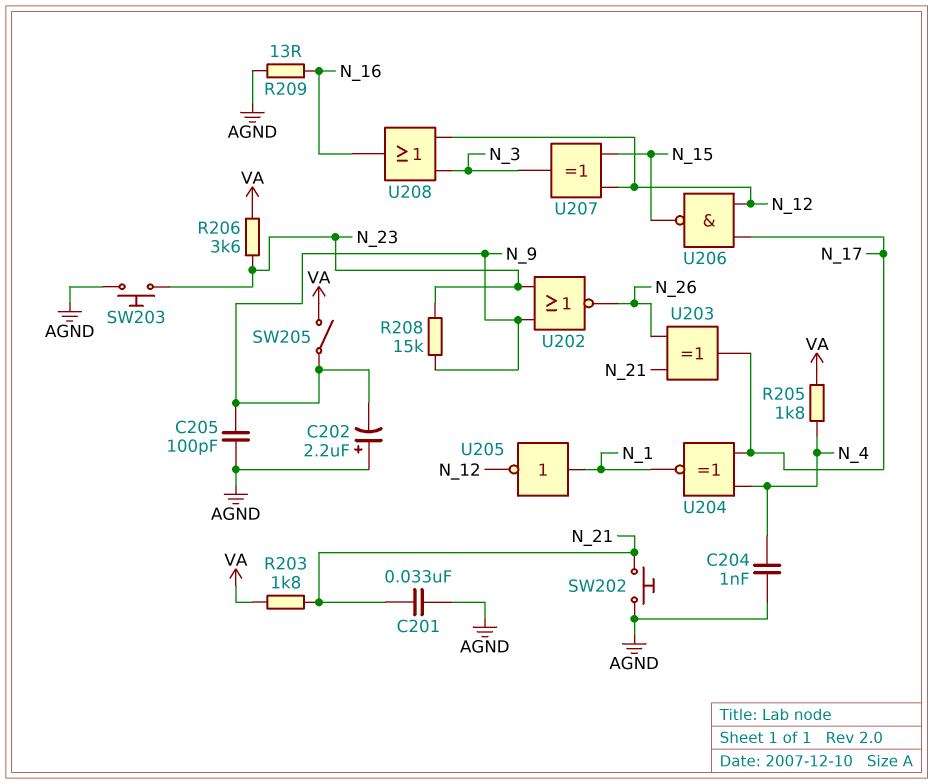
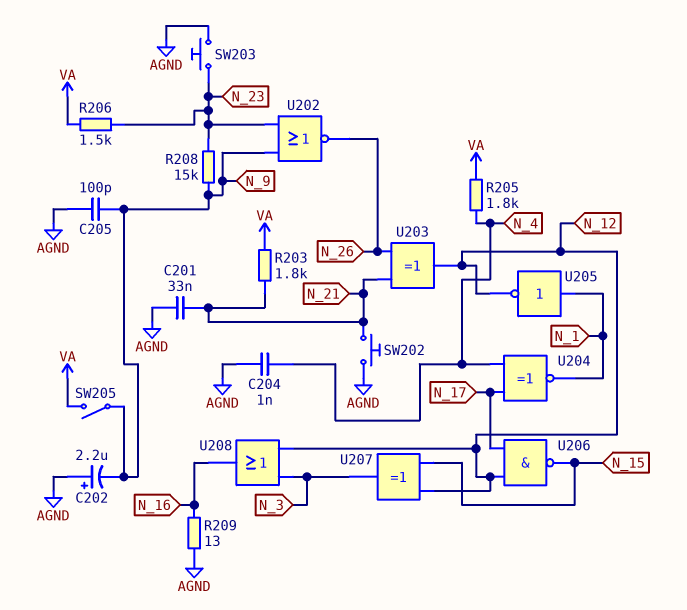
R206: 3.6k (N_23, VA) -> 1.5k (N_23, VA)
U203: XOR (in N_21, in N_26, out N_17) -> XOR (in N_21, in N_26, out N_12)

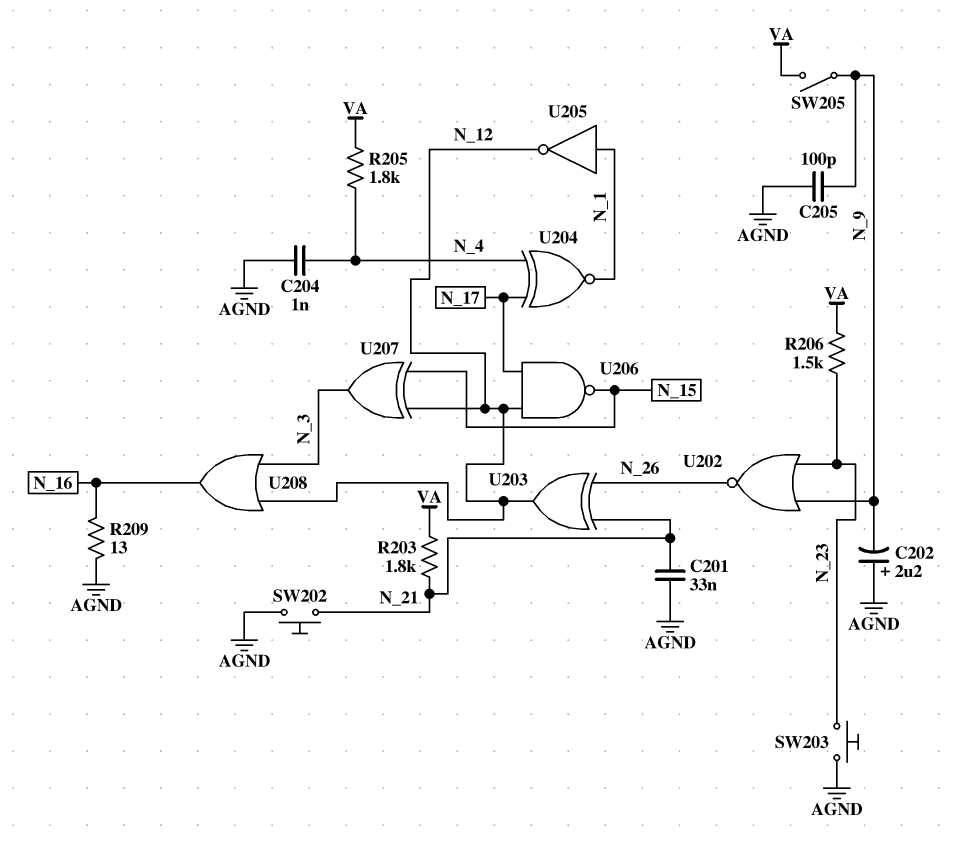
R208: 15k (N_9, N_23) -> none

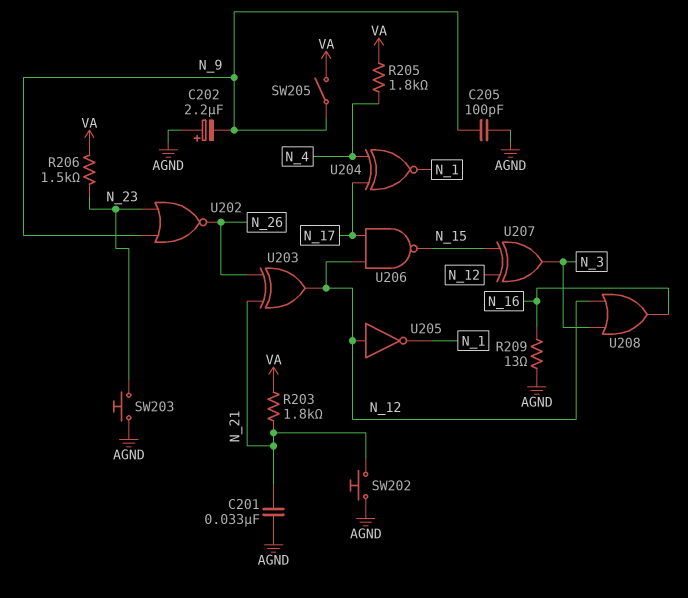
C204: 1nF (AGND, N_4) -> none
U205: NOT (in N_1, out N_12) -> NOT (in N_12, out N_1)

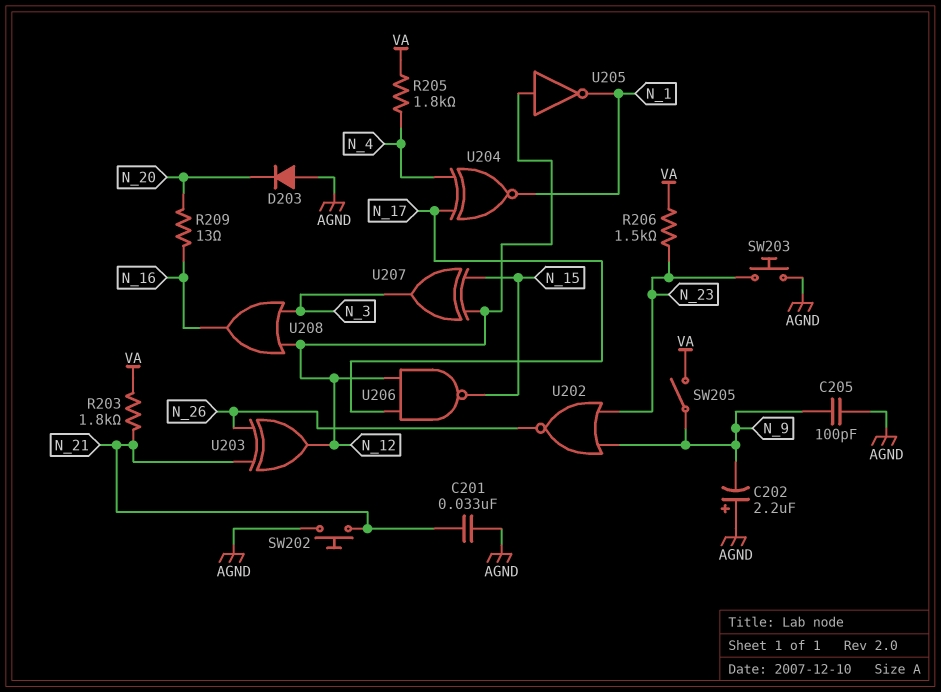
D203: none -> diode (A AGND, K N_20)
R209: 13 (AGND, N_16) -> 13 (N_16, N_20)

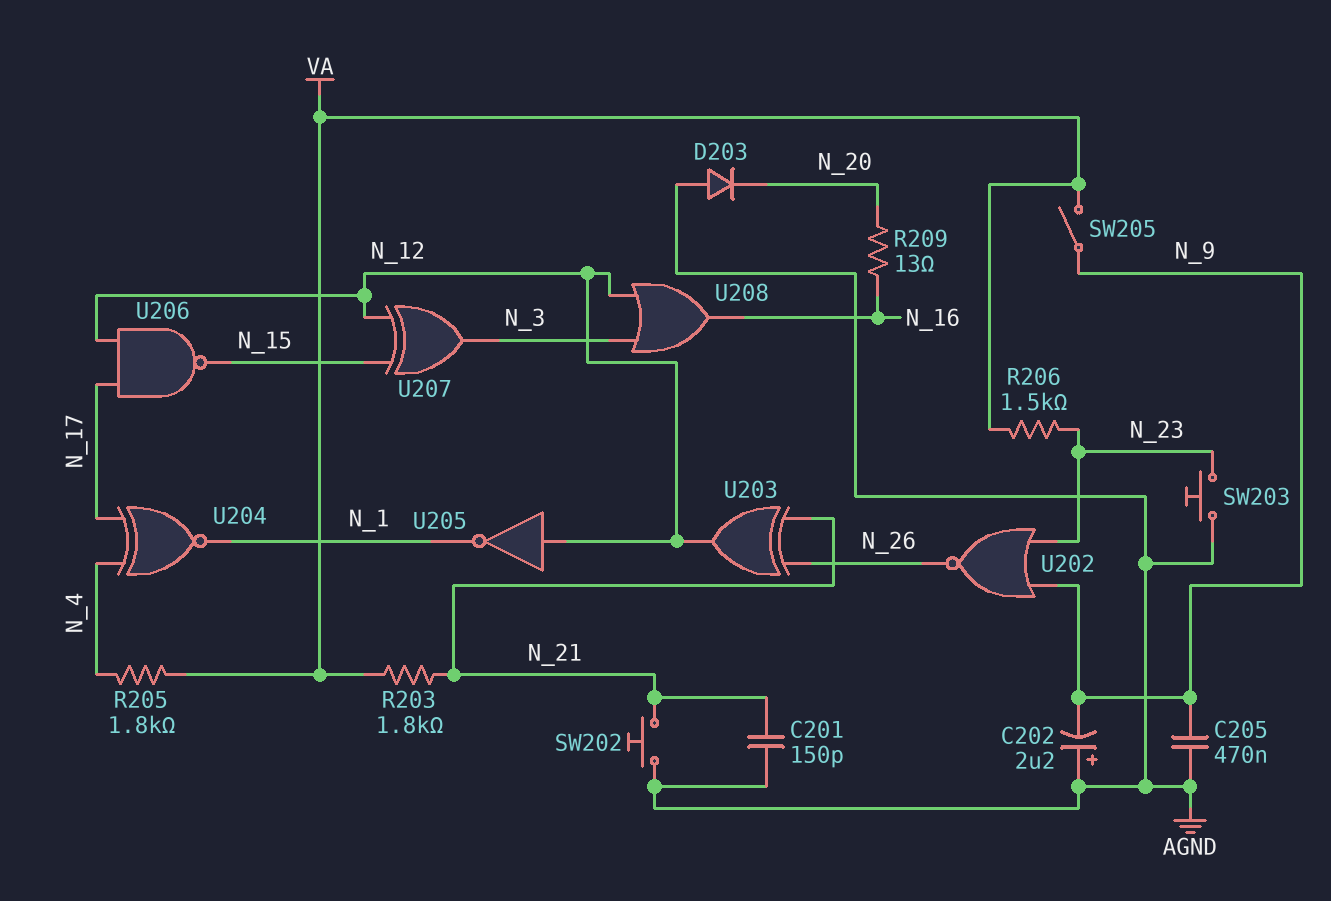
C201: 33nF (AGND, N_21) -> 150pF (AGND, N_21)
C205: 100pF (AGND, N_9) -> 470nF (AGND, N_9)

